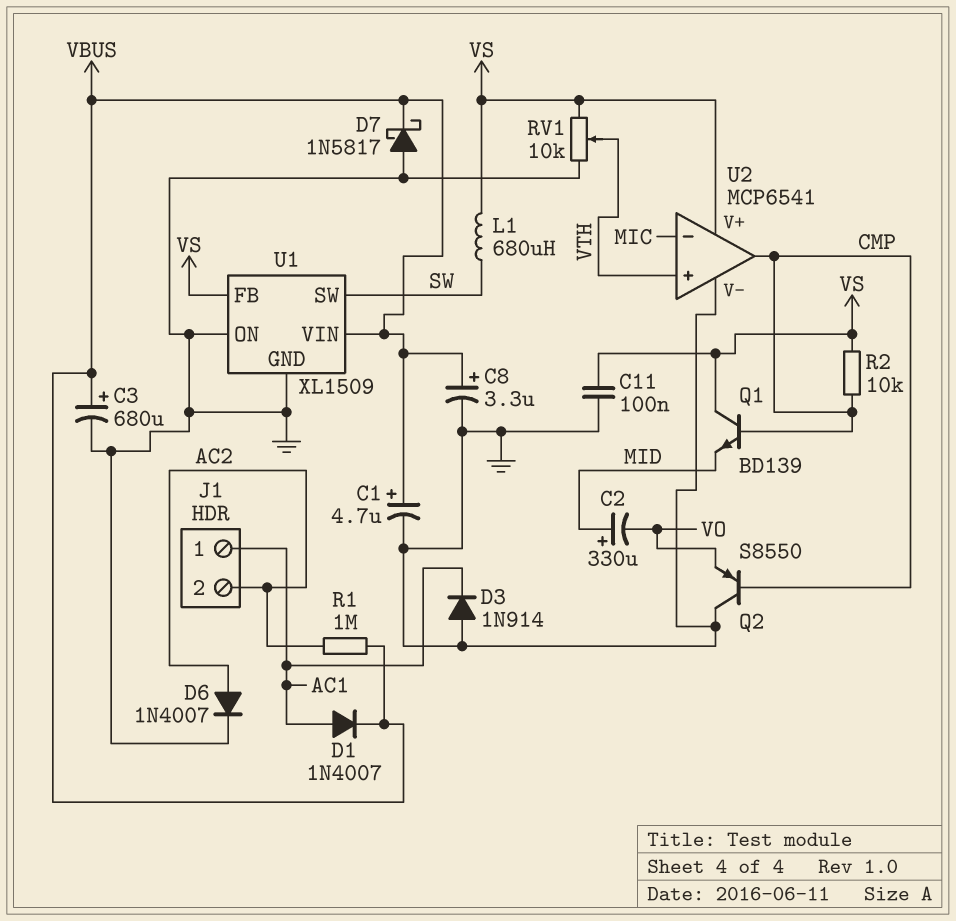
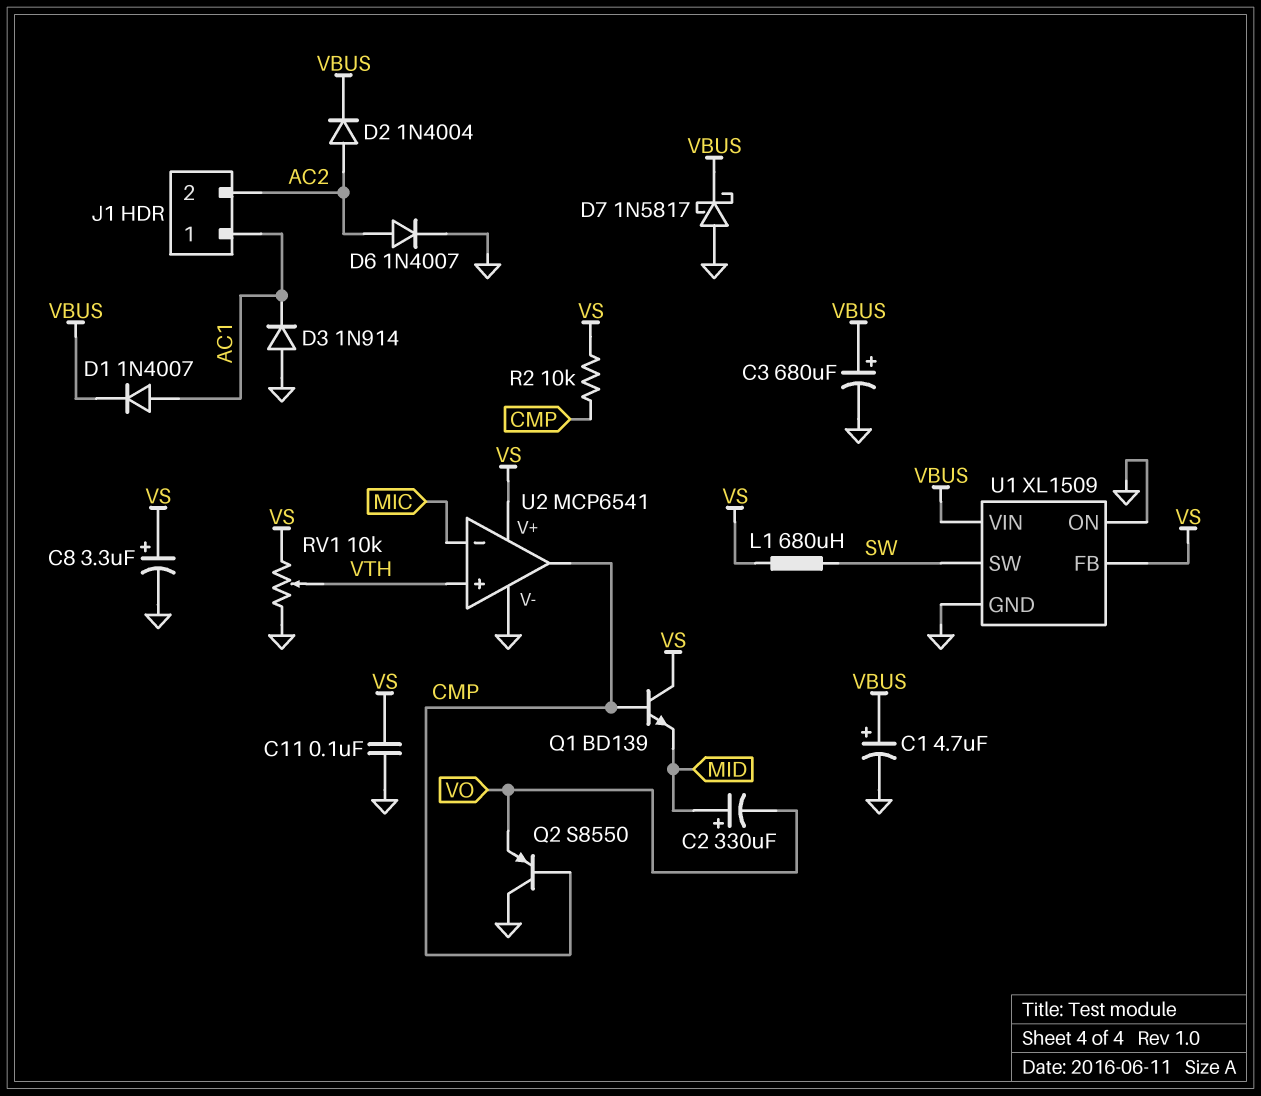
C8: 3.3uF (plus VBUS, minus GND) -> 3.3uF (plus VS, minus GND)
D2: none -> diode 1N4004 (A AC2, K VBUS)
R1: 1M (AC2, VBUS) -> none

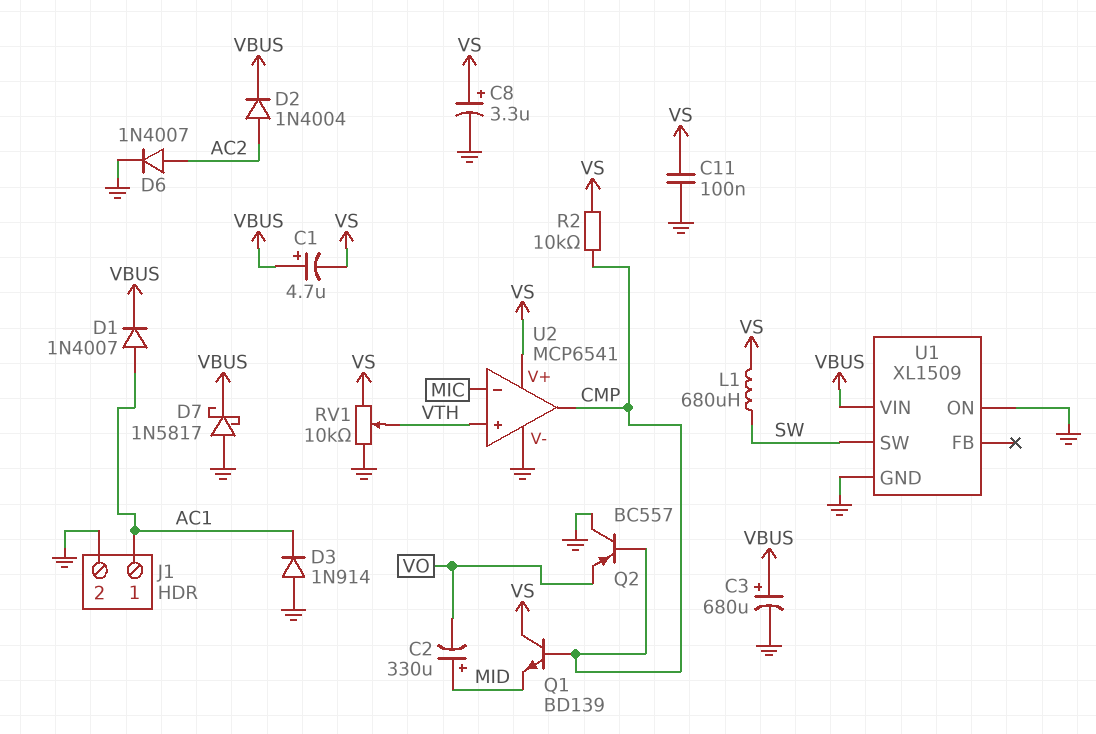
C1: 4.7uF (plus VBUS, minus GND) -> 4.7uF (plus VBUS, minus VS)
J1 pin 2: AC2 -> GND
Q2: PNP S8550 (B CMP, C GND, E VO) -> PNP BC557 (B CMP, C GND, E VO)
U1 pin FB: VS -> none

